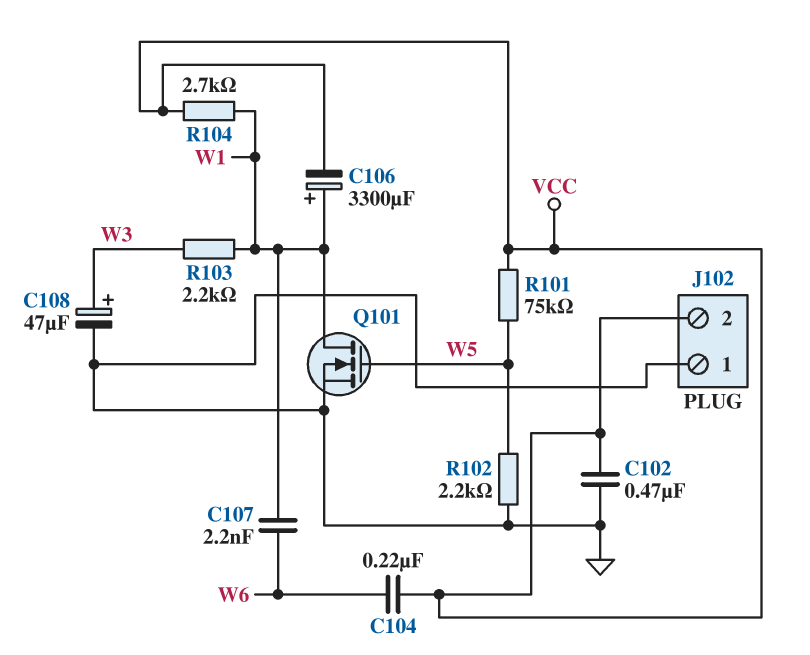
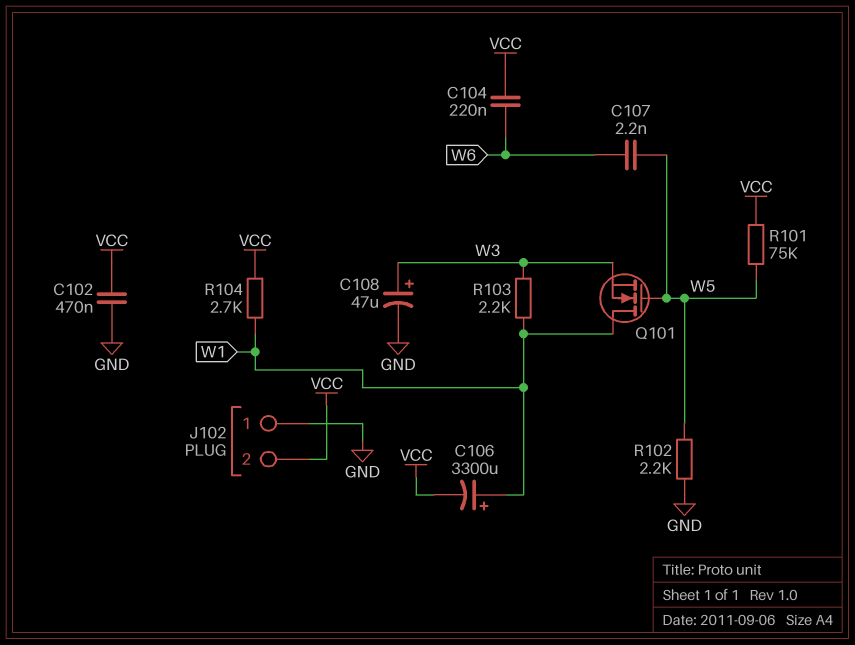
C107: 2.2nF (W1, W6) -> 2.2nF (W5, W6)
Q101: NMOS (G W5, D W1, S GND) -> NMOS (G W5, D W1, S W3)

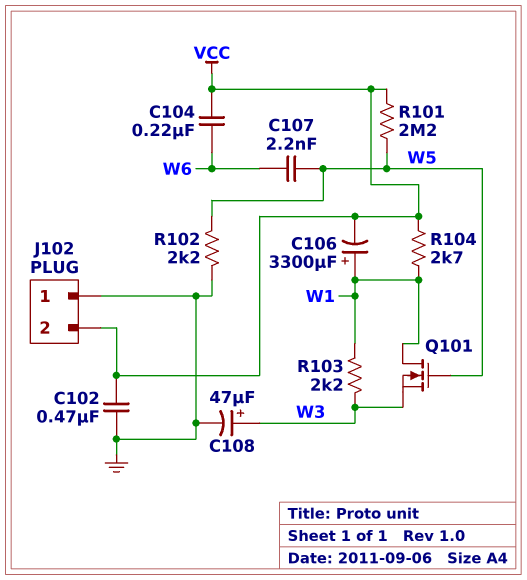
R101: 75k (VCC, W5) -> 2.2M (VCC, W5)

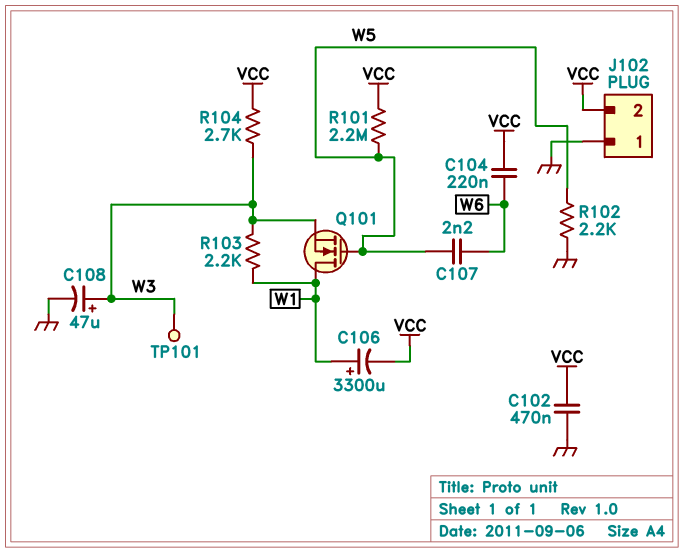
R104: 2.7k (VCC, W1) -> 2.7k (VCC, W3)
TP101: none -> test point (W3)

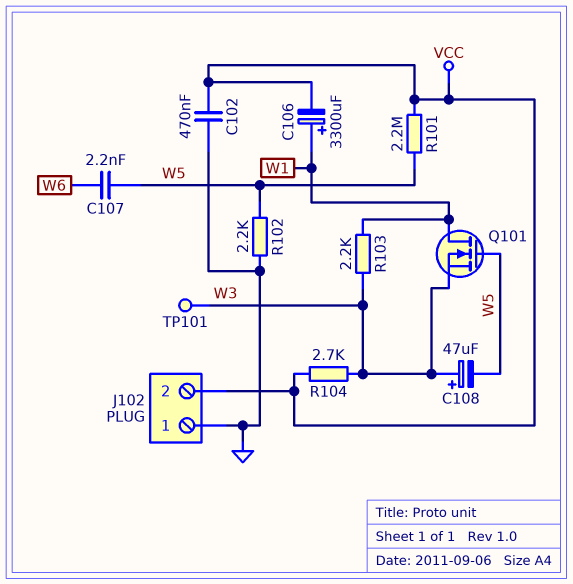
C104: 220nF (VCC, W6) -> none
C108: 47uF (plus W3, minus GND) -> 47uF (plus W3, minus W5)

